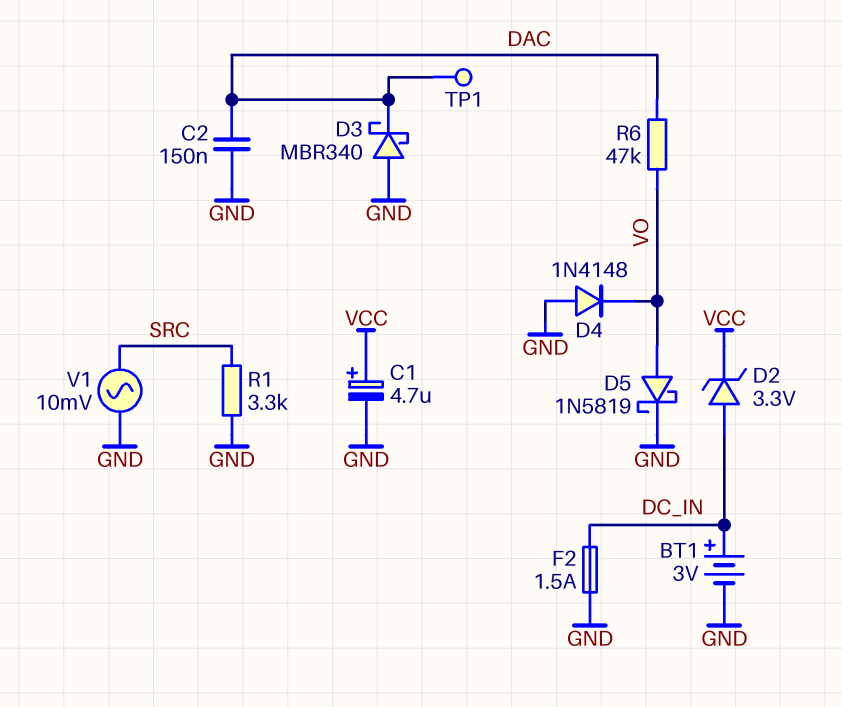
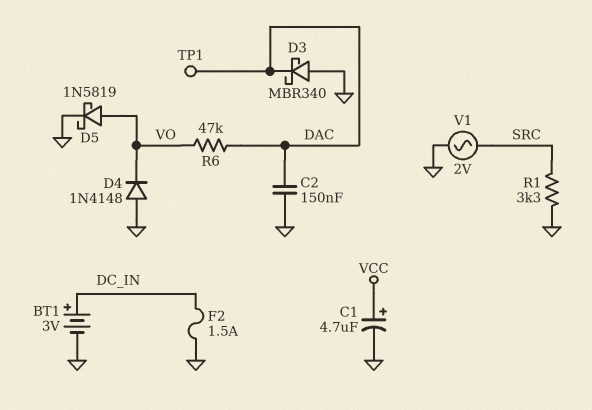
D2: zener 3.3V (A DC_IN, K VCC) -> none
V1: AC 10mV (GND, SRC) -> AC 2V (GND, SRC)

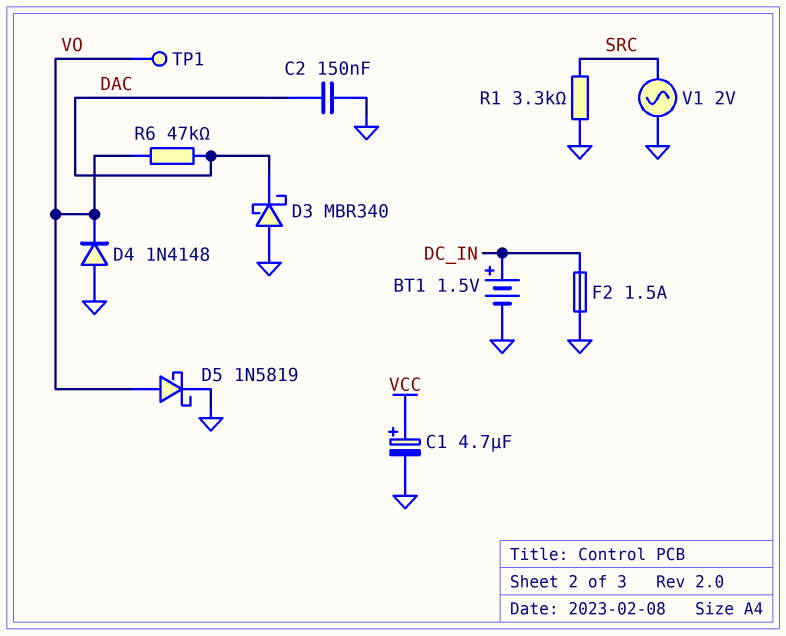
BT1: 3V (plus DC_IN, minus GND) -> 1.5V (plus DC_IN, minus GND)
TP1: test point (DAC) -> test point (VO)

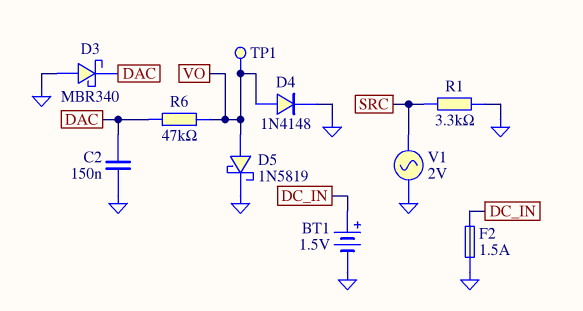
C1: 4.7uF (plus VCC, minus GND) -> none
D4: diode 1N4148 (A GND, K VO) -> diode 1N4148 (A VO, K GND)

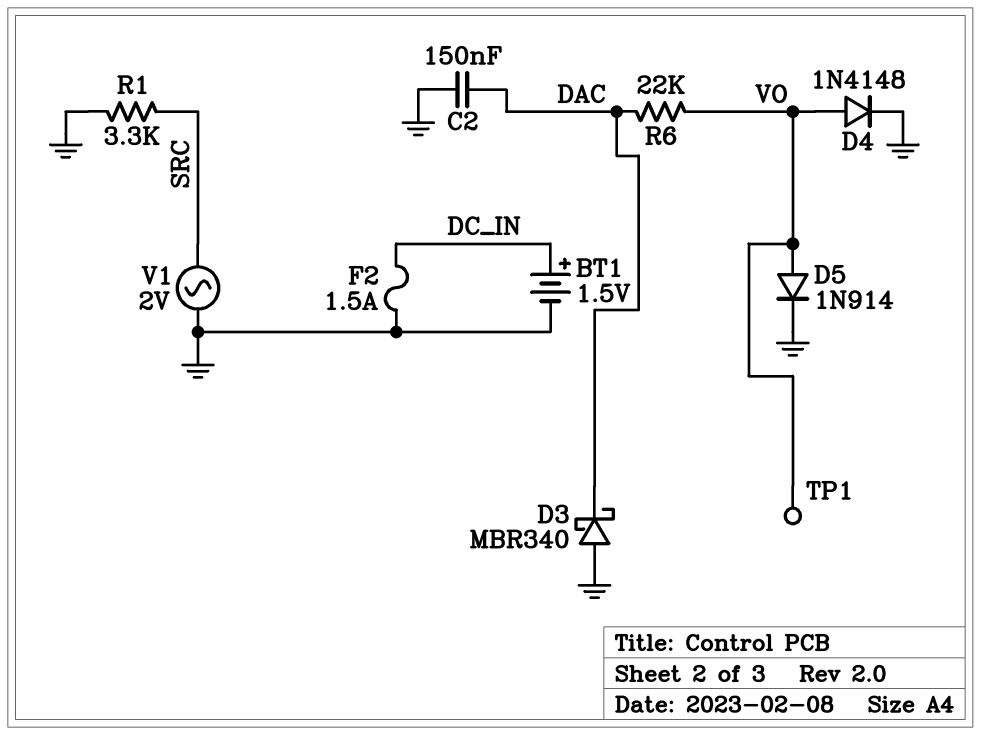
D5: schottky 1N5819 (A VO, K GND) -> diode 1N914 (A VO, K GND)
R6: 47k (DAC, VO) -> 22k (DAC, VO)

